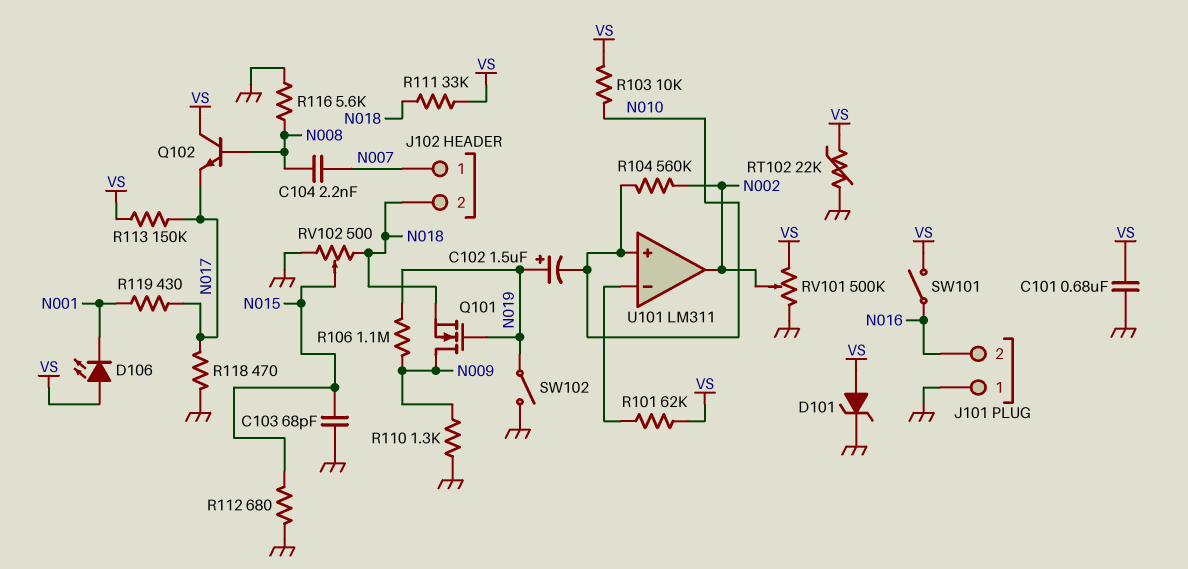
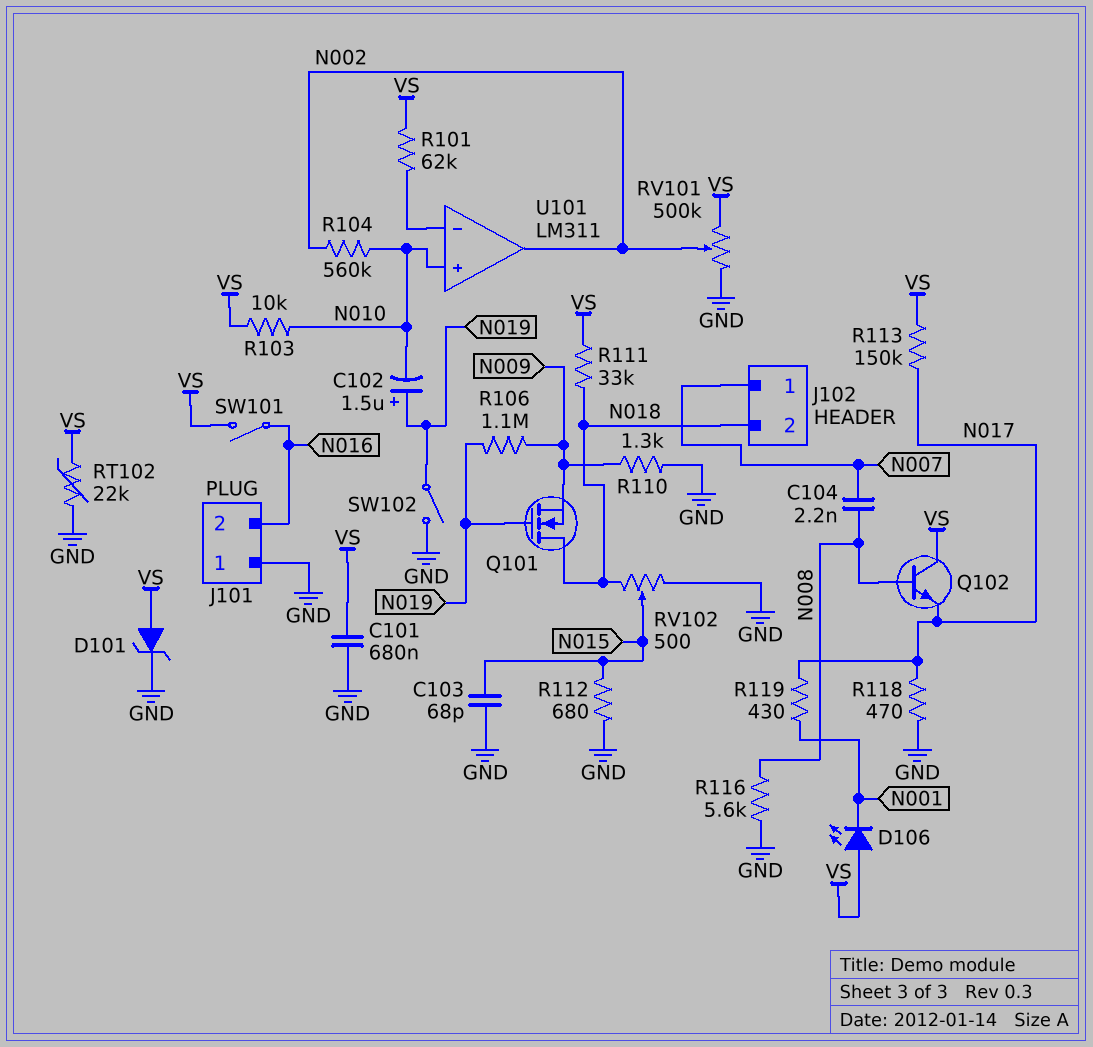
Q101: NMOS (G N019, D N009, S N018) -> NMOS (G N019, D N018, S N009)

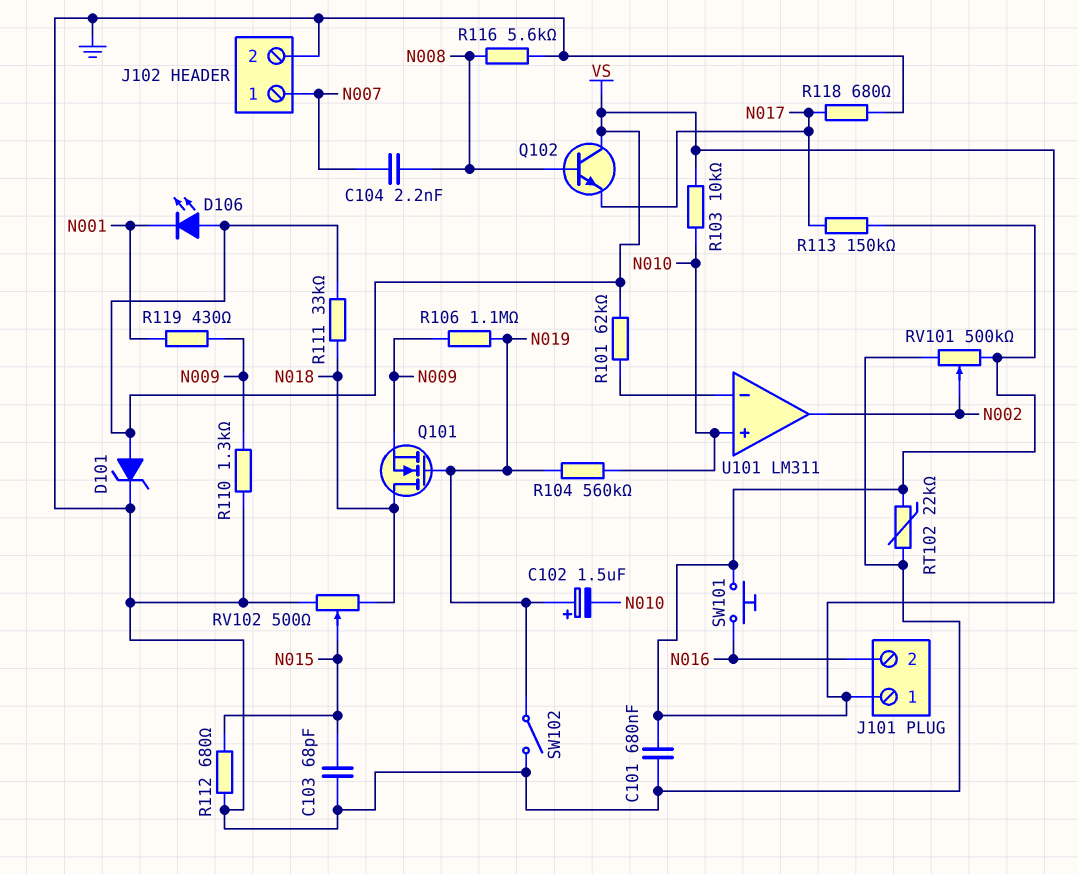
J101 pin 1: GND -> VS
J102 pin 2: N018 -> GND
R104: 560k (N002, N010) -> 560k (N010, N019)
R118: 470 (GND, N017) -> 680 (GND, N017)
R119: 430 (N001, N017) -> 430 (N001, N009)
SW101: switch (N016, VS) -> button (N016, VS)

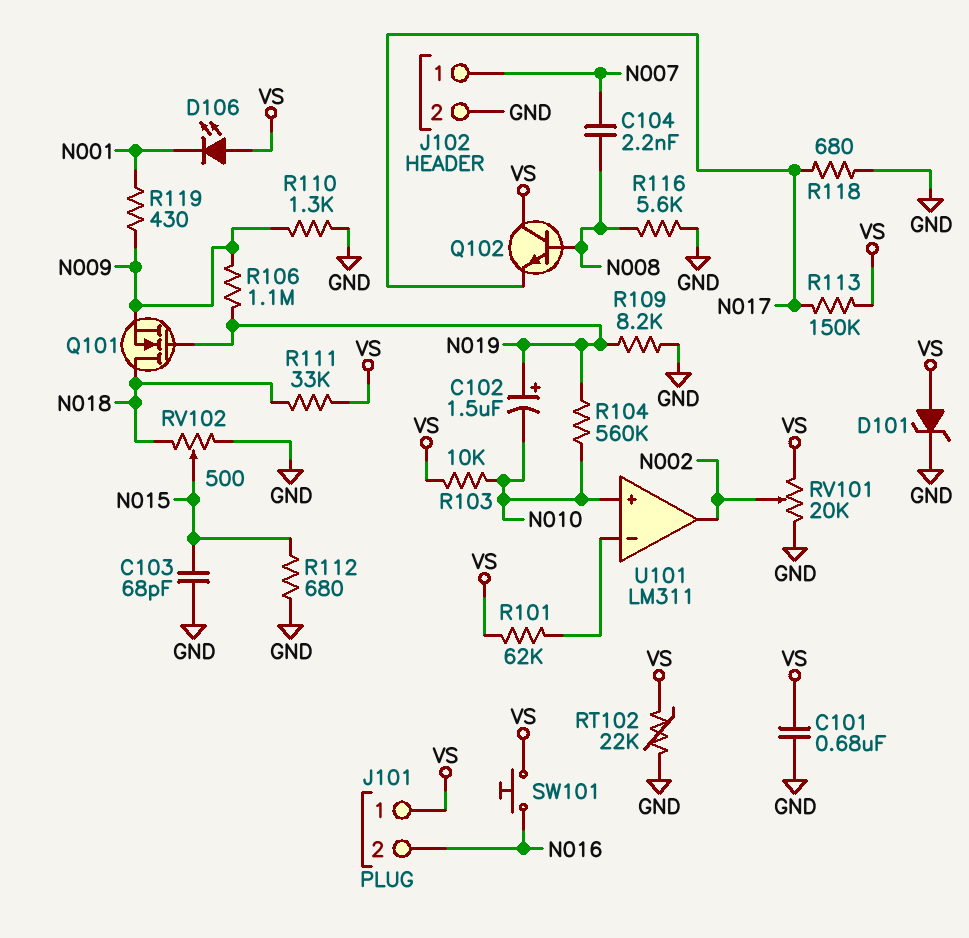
R109: none -> 8.2k (GND, N019)
RV101: 500k (GND, VS, wiper N002) -> 20k (GND, VS, wiper N002)
SW102: switch (GND, N019) -> none

